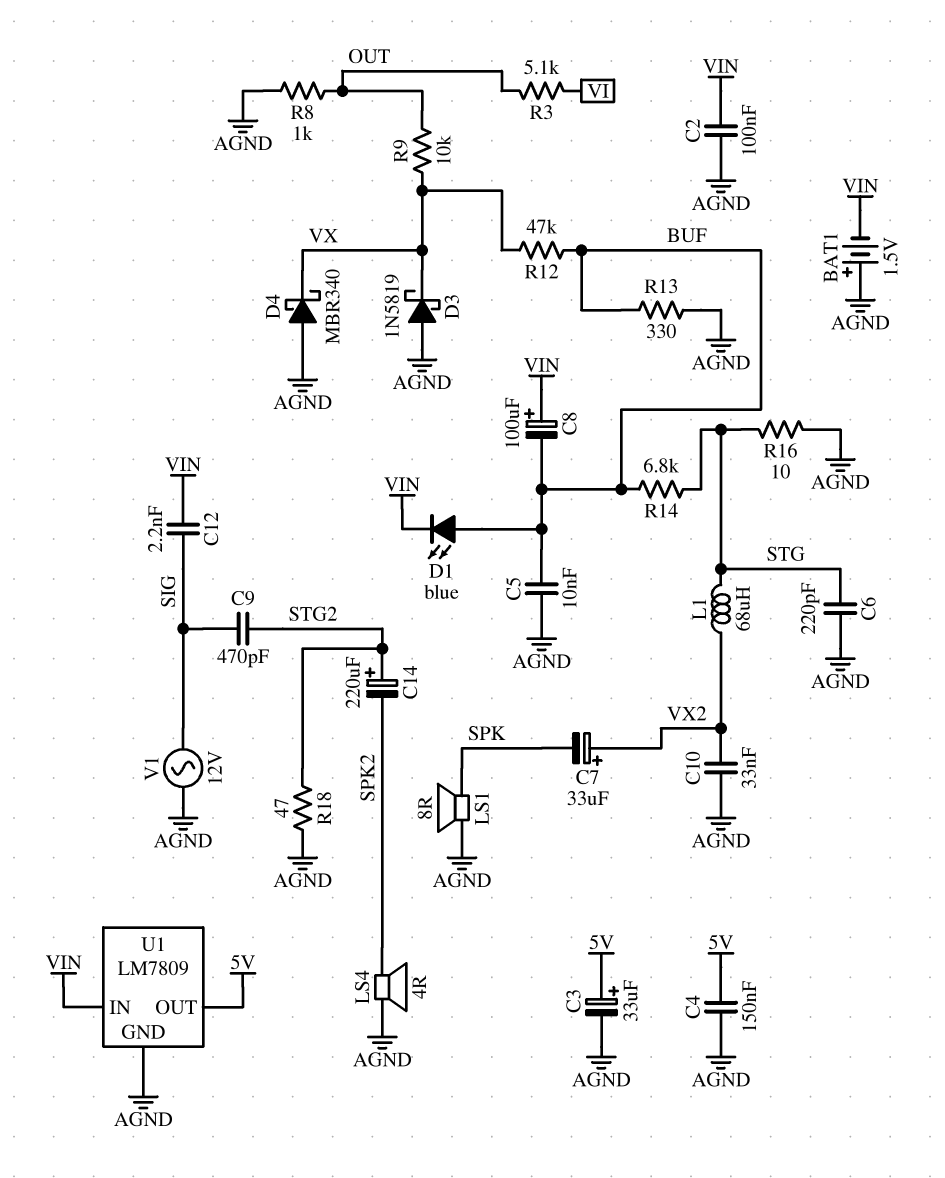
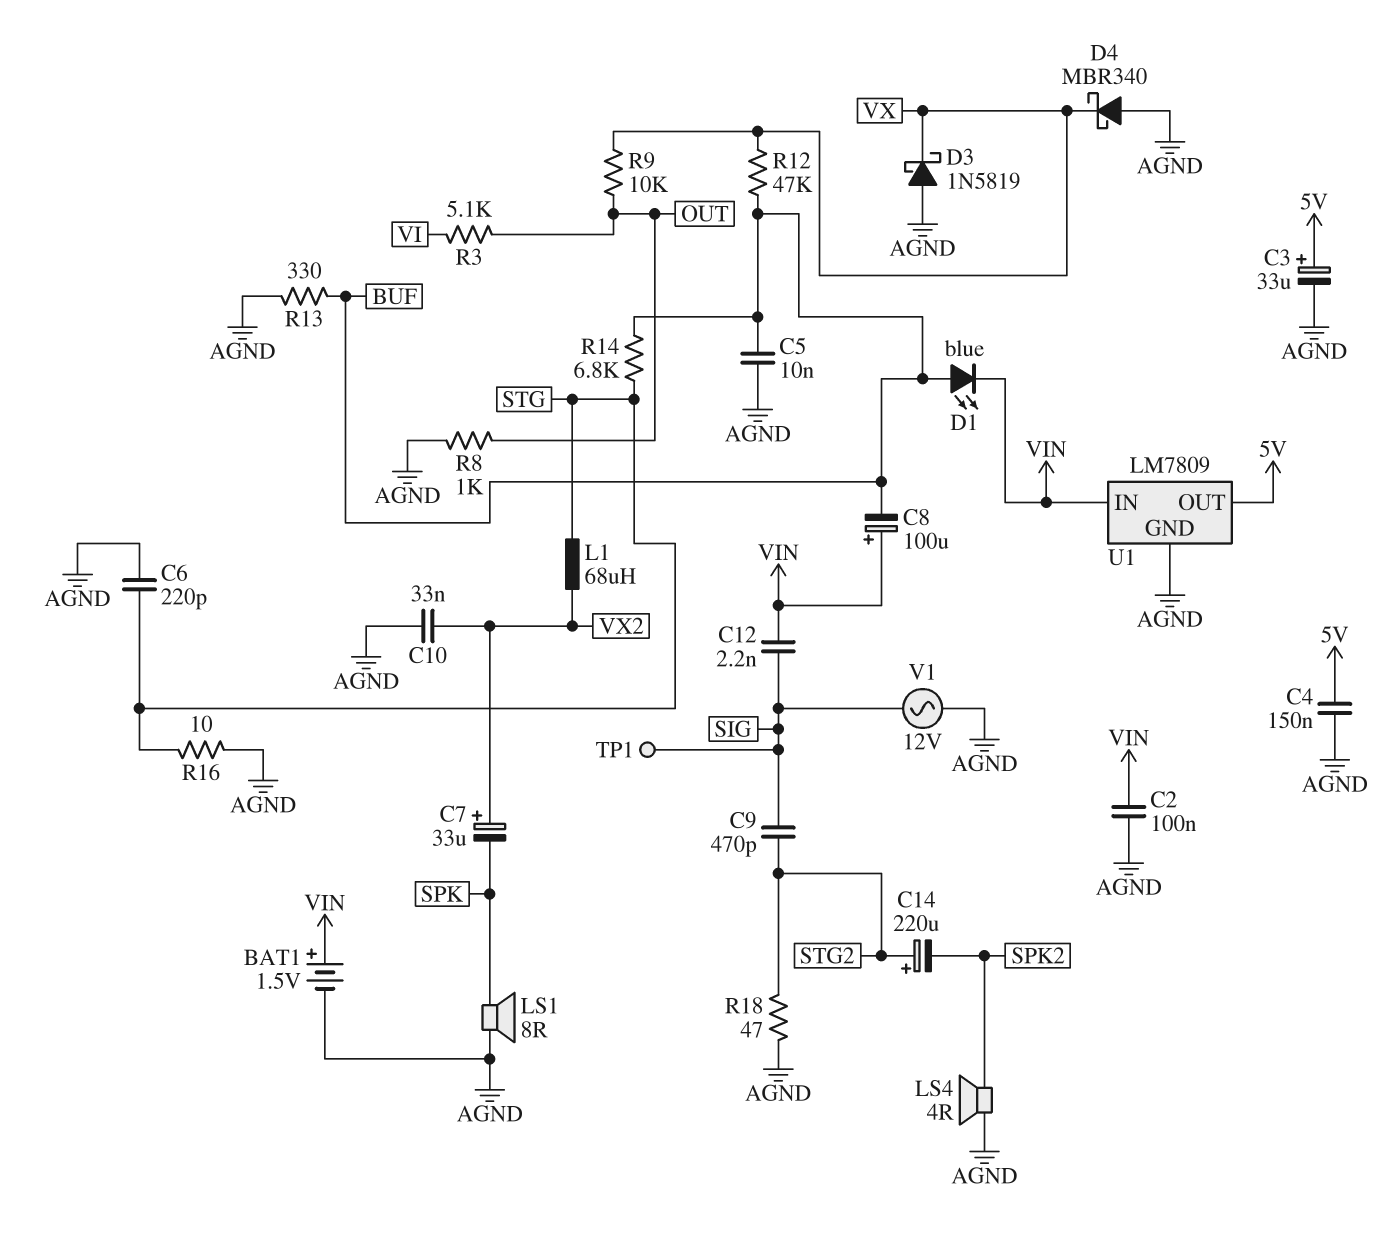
BAT1: 1.5V (plus AGND, minus VIN) -> 1.5V (plus VIN, minus AGND)
TP1: none -> test point (SIG)

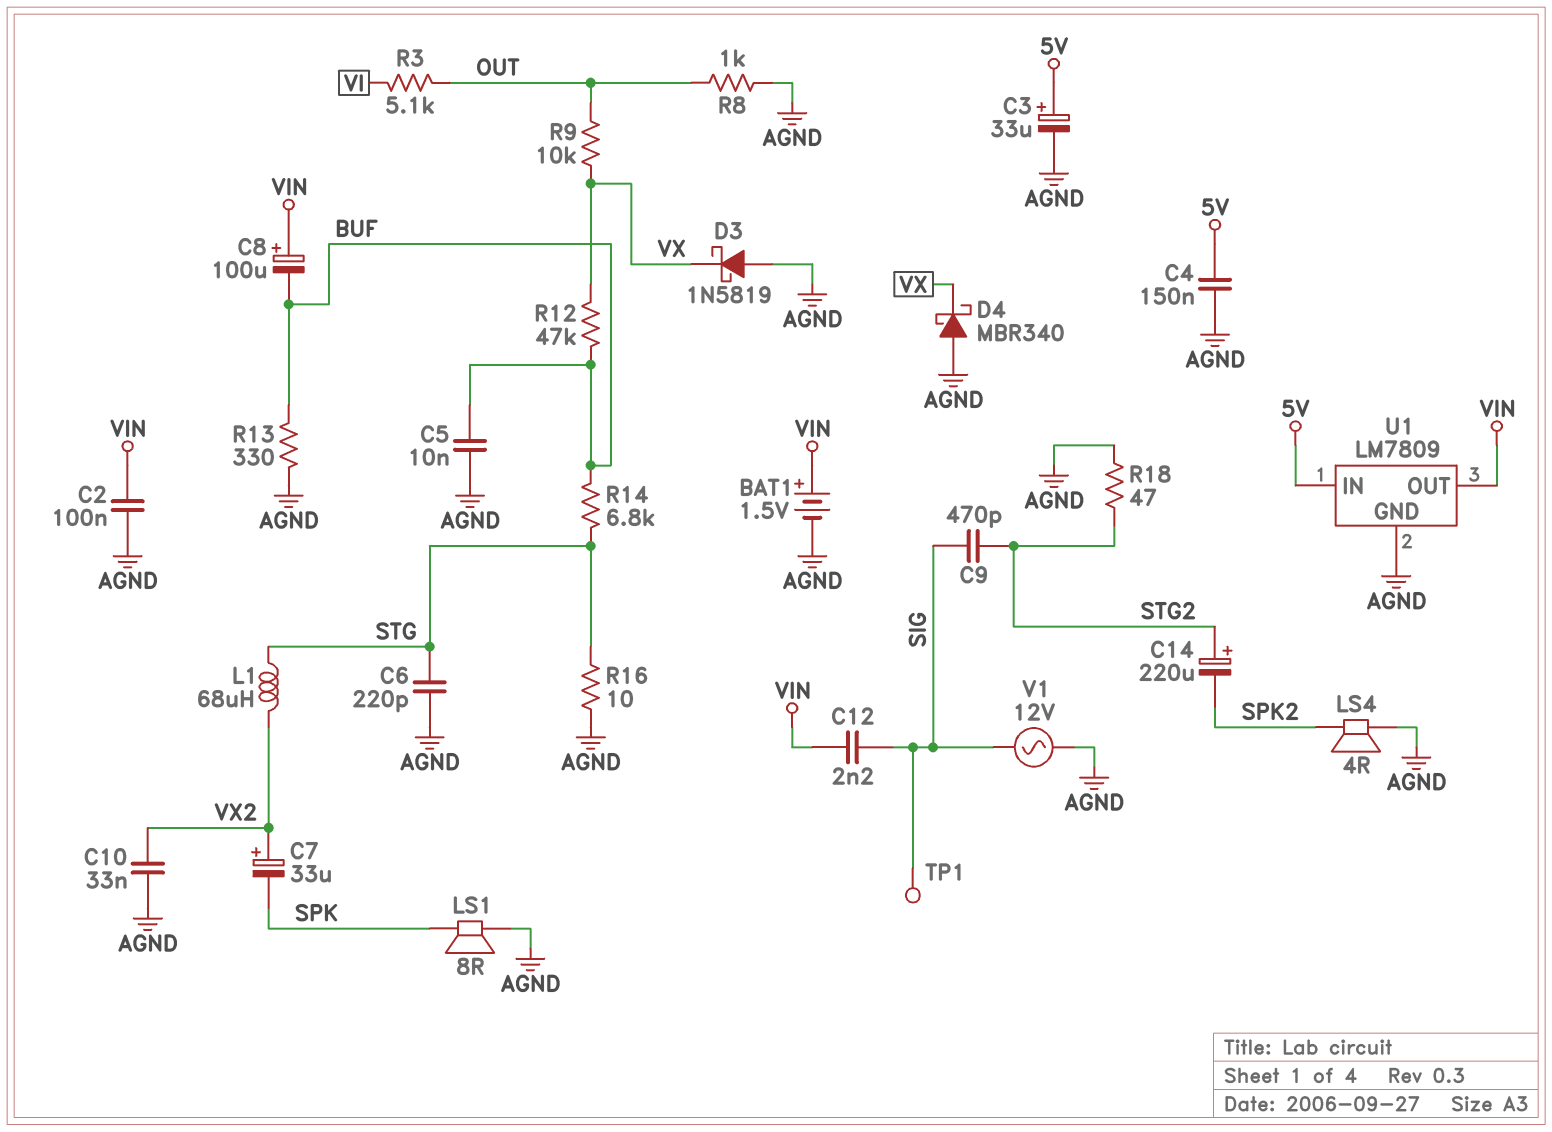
D1: LED blue (A BUF, K VIN) -> none
U1 pin IN: VIN -> 5V
U1 pin OUT: 5V -> VIN

